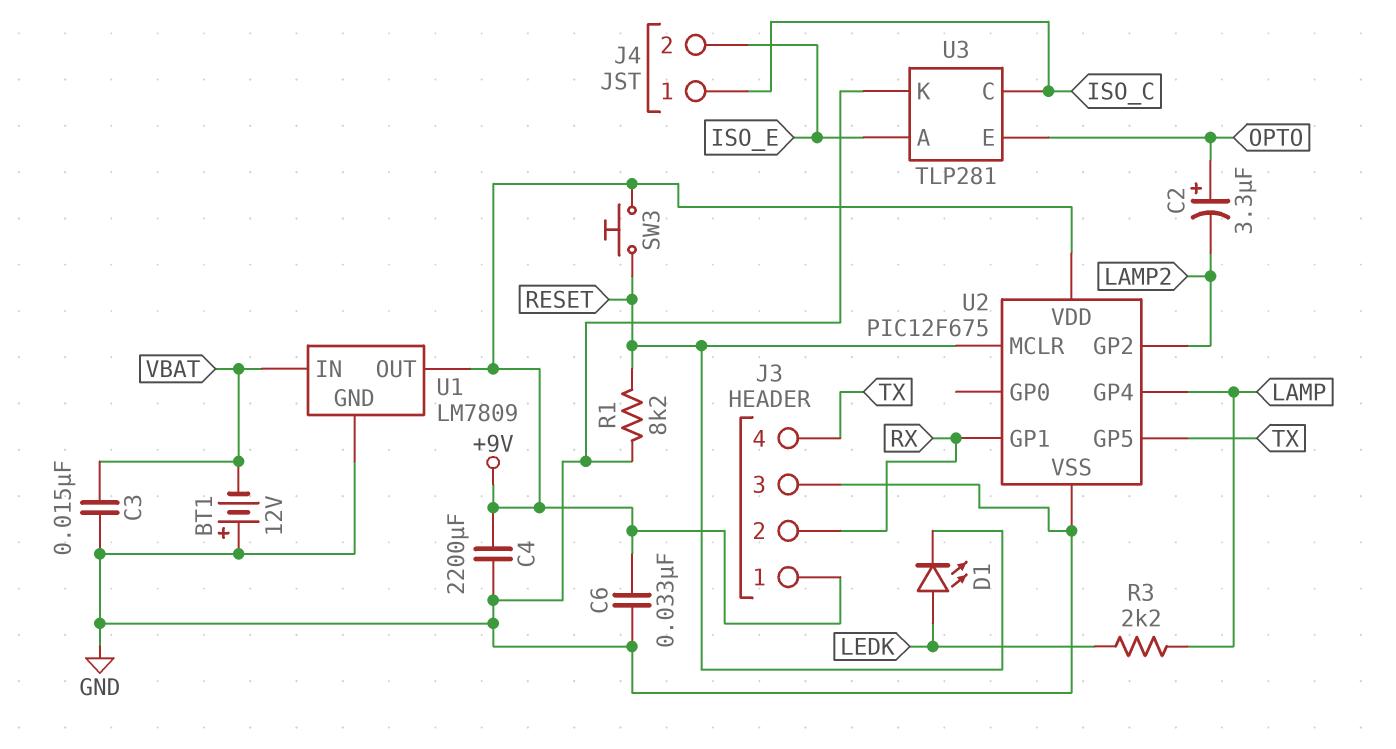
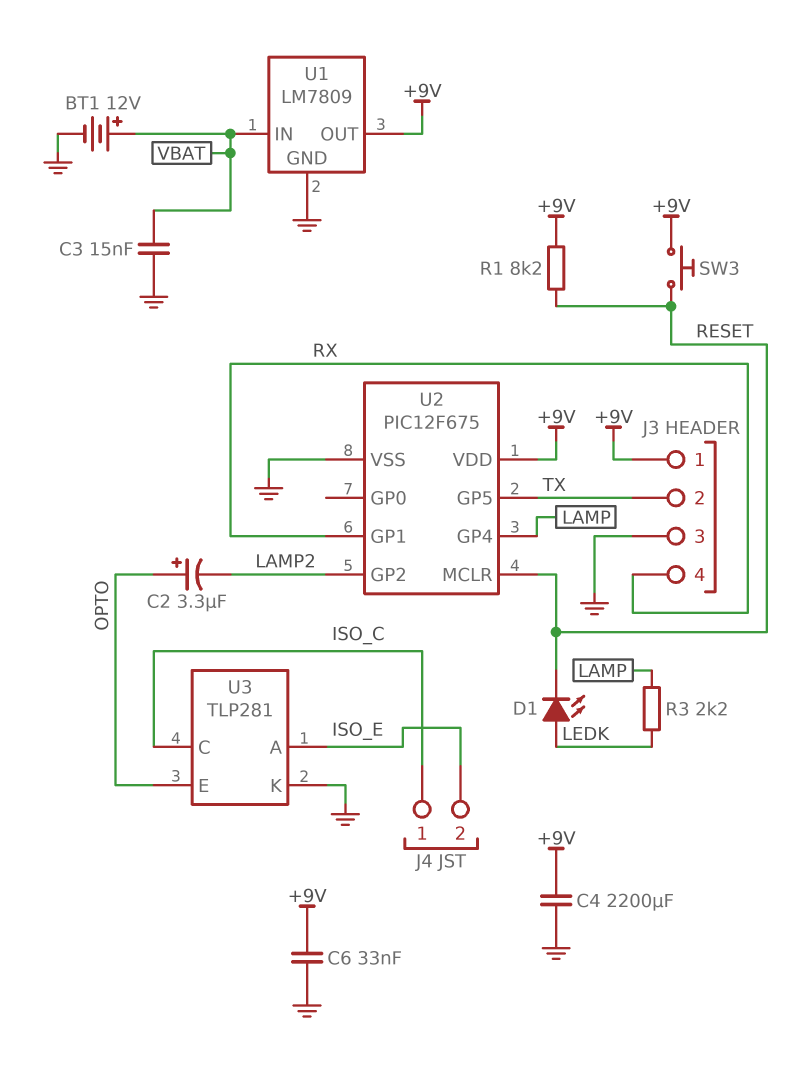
BT1: 12V (plus GND, minus VBAT) -> 12V (plus VBAT, minus GND)
J3 pin 2: RX -> TX
J3 pin 4: TX -> RX
R1: 8.2k (GND, RESET) -> 8.2k (+9V, RESET)

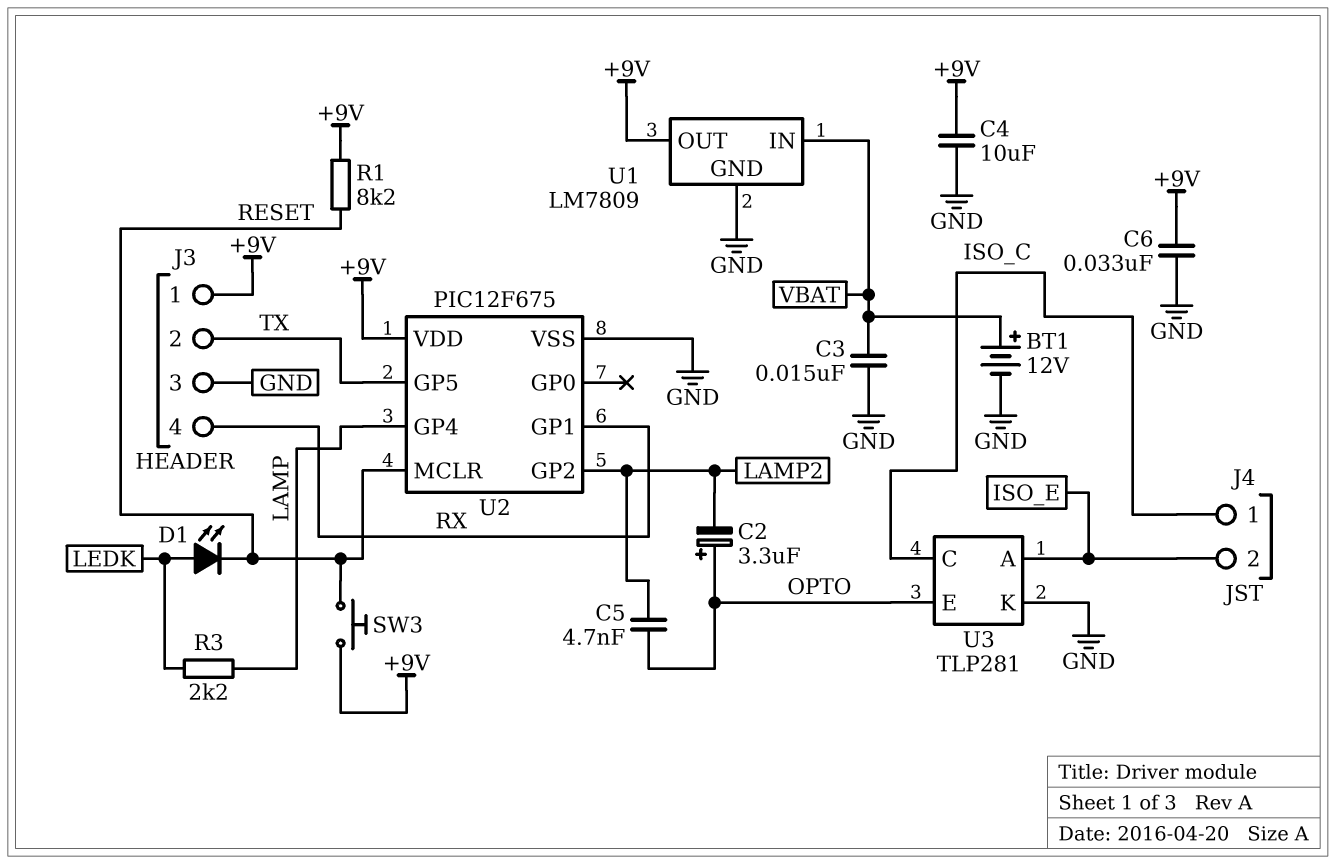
C4: 2200uF (+9V, GND) -> 10uF (+9V, GND)
C5: none -> 4.7nF (LAMP2, OPTO)

